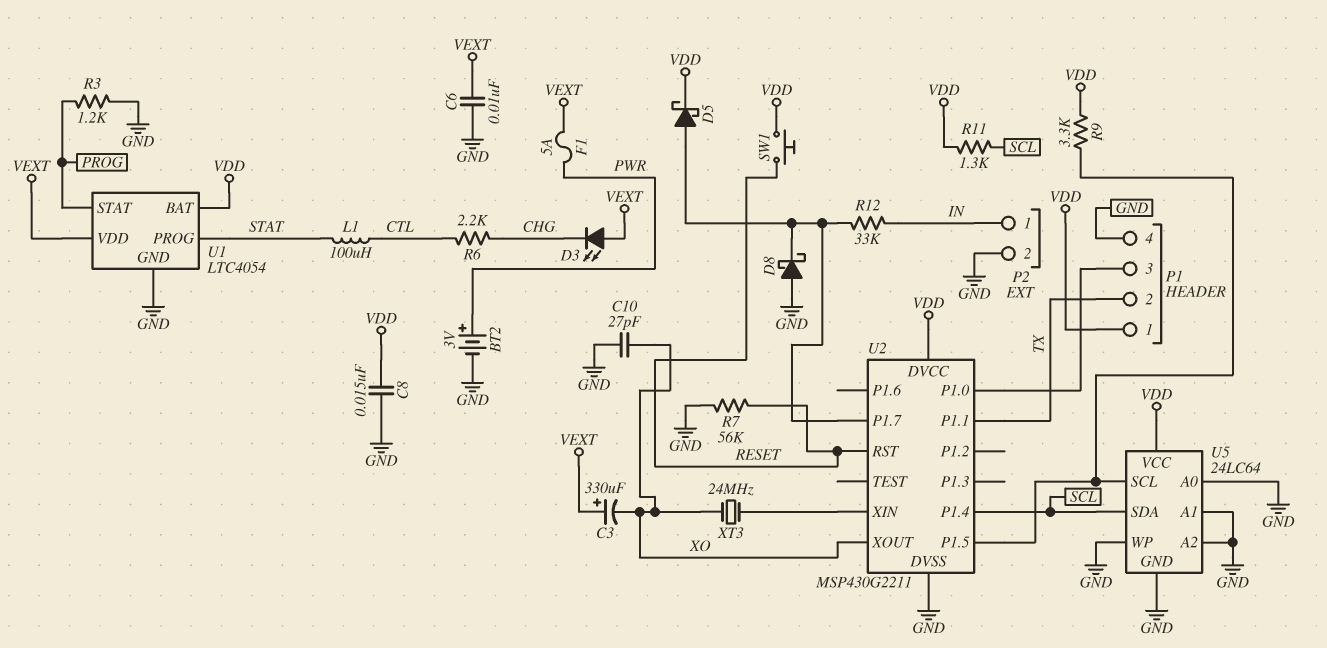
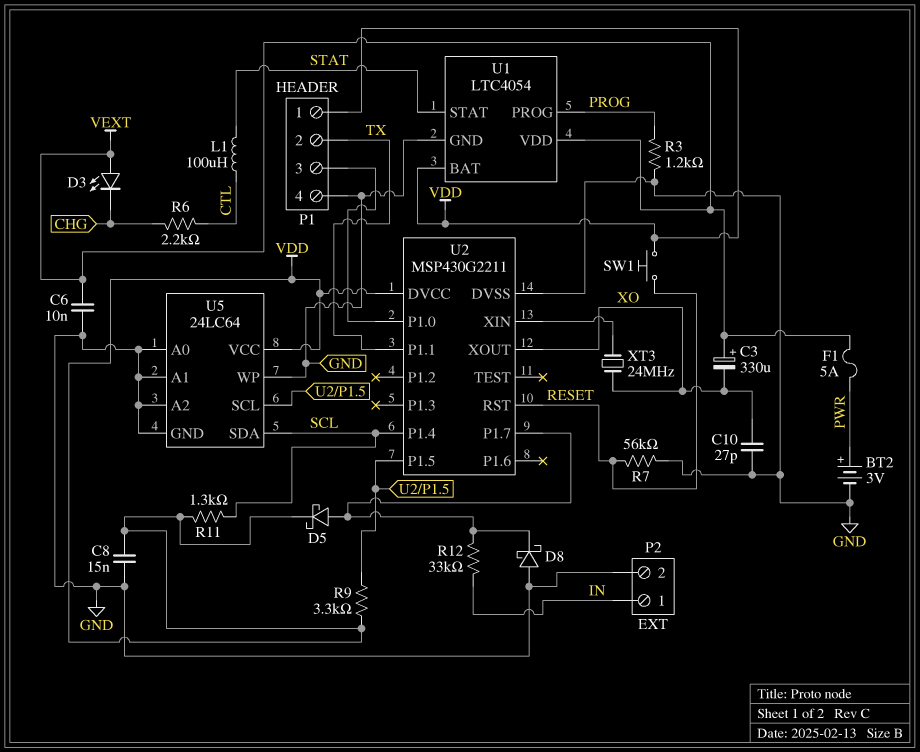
U1 pin PROG: STAT -> PROG
U1 pin STAT: PROG -> STAT

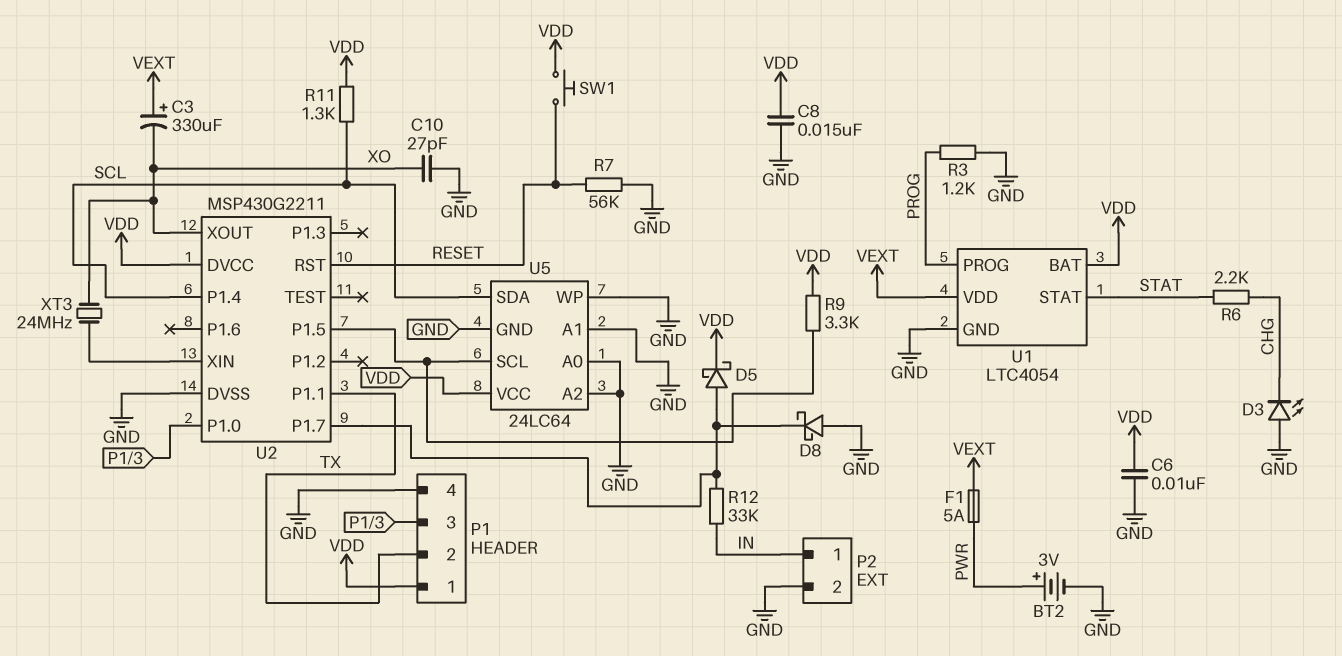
C6: 10nF (GND, VEXT) -> 10nF (GND, VDD)
D3: LED (A VEXT, K CHG) -> LED (A GND, K CHG)
L1: 100uH (CTL, STAT) -> none
R6: 2.2k (CHG, CTL) -> 2.2k (CHG, STAT)

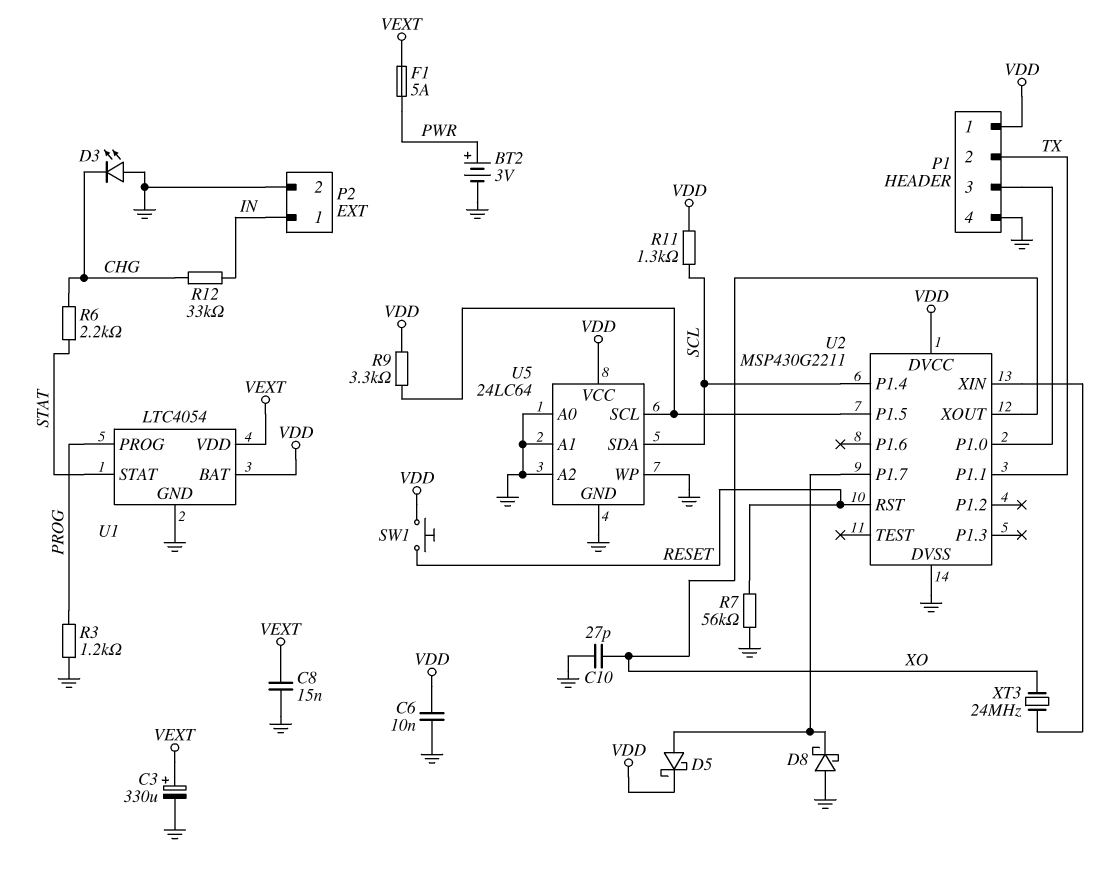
C3: 330uF (plus VEXT, minus XO) -> 330uF (plus VEXT, minus GND)
C8: 15nF (GND, VDD) -> 15nF (GND, VEXT)
R12: 33k (IN, U2/P1.7) -> 33k (CHG, IN)

